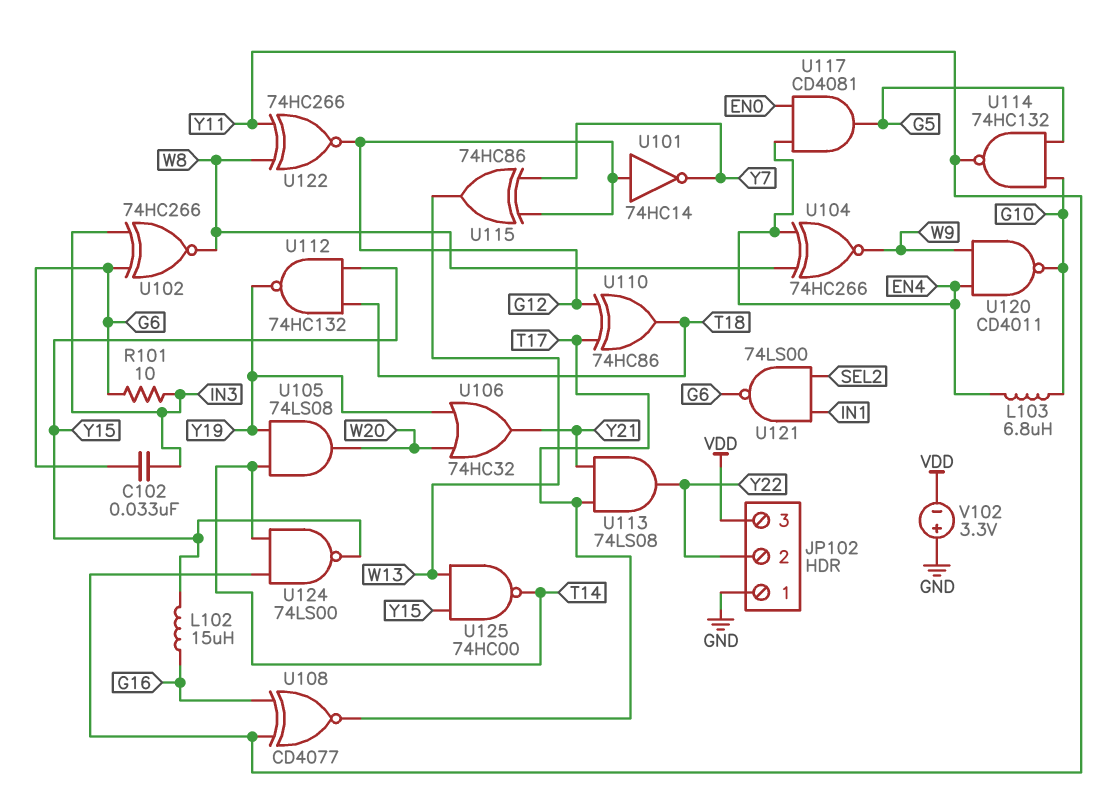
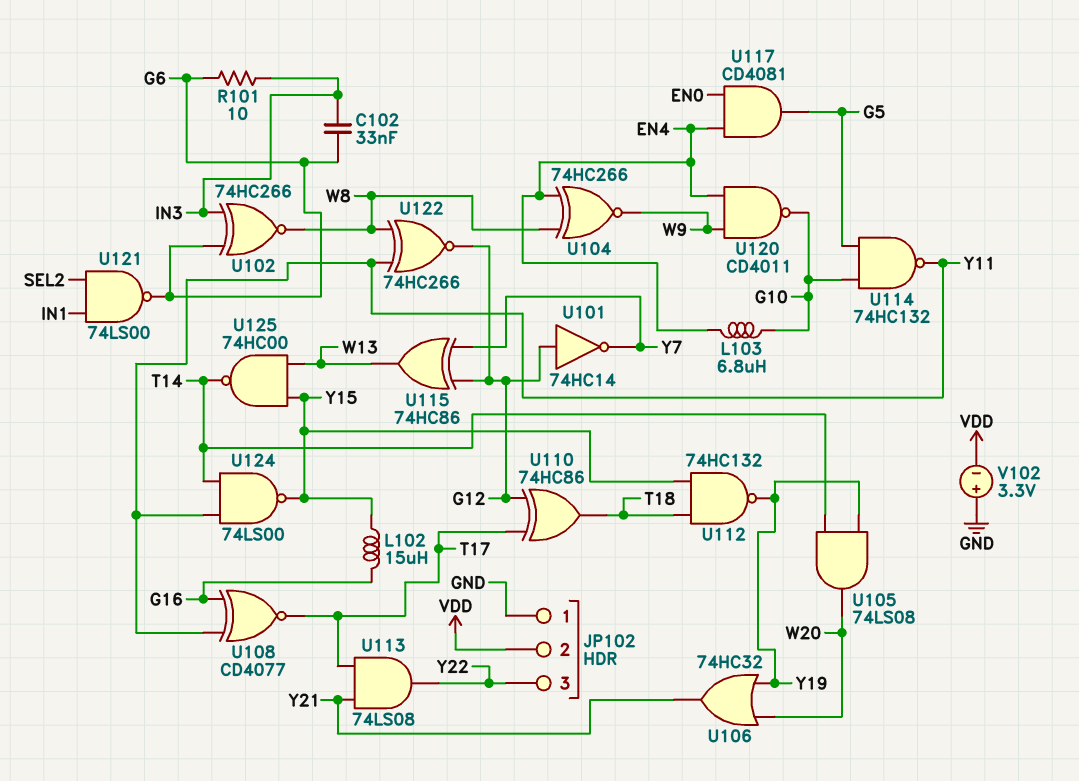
JP102 pin 2: Y22 -> VDD
JP102 pin 3: VDD -> Y22

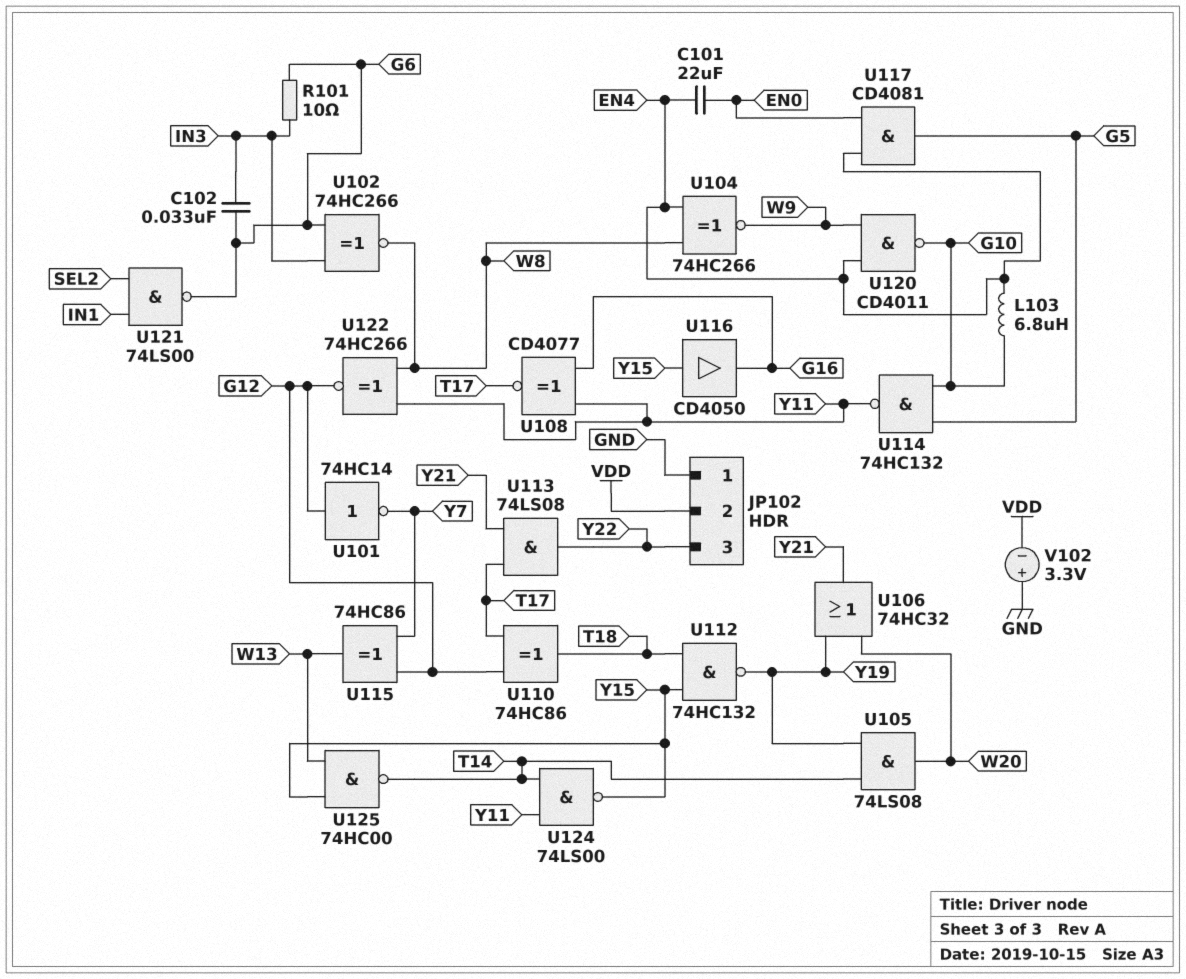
C101: none -> 22uF (EN0, EN4)
L102: 15uH (G16, Y15) -> none
U116: none -> buffer CD4050 (in Y15, out G16)

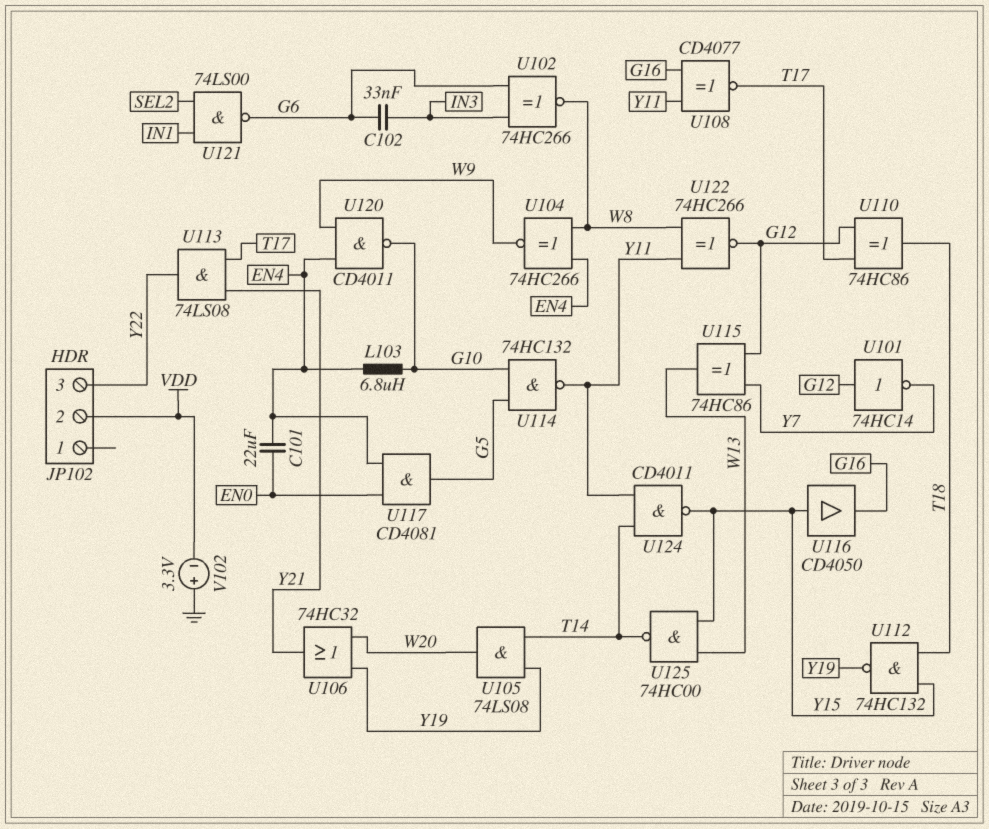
JP102 pin 1: GND -> none
R101: 10 (G6, IN3) -> none
U124: NAND 74LS00 (in T14, in Y11, out Y15) -> NAND CD4011 (in T14, in Y11, out Y15)

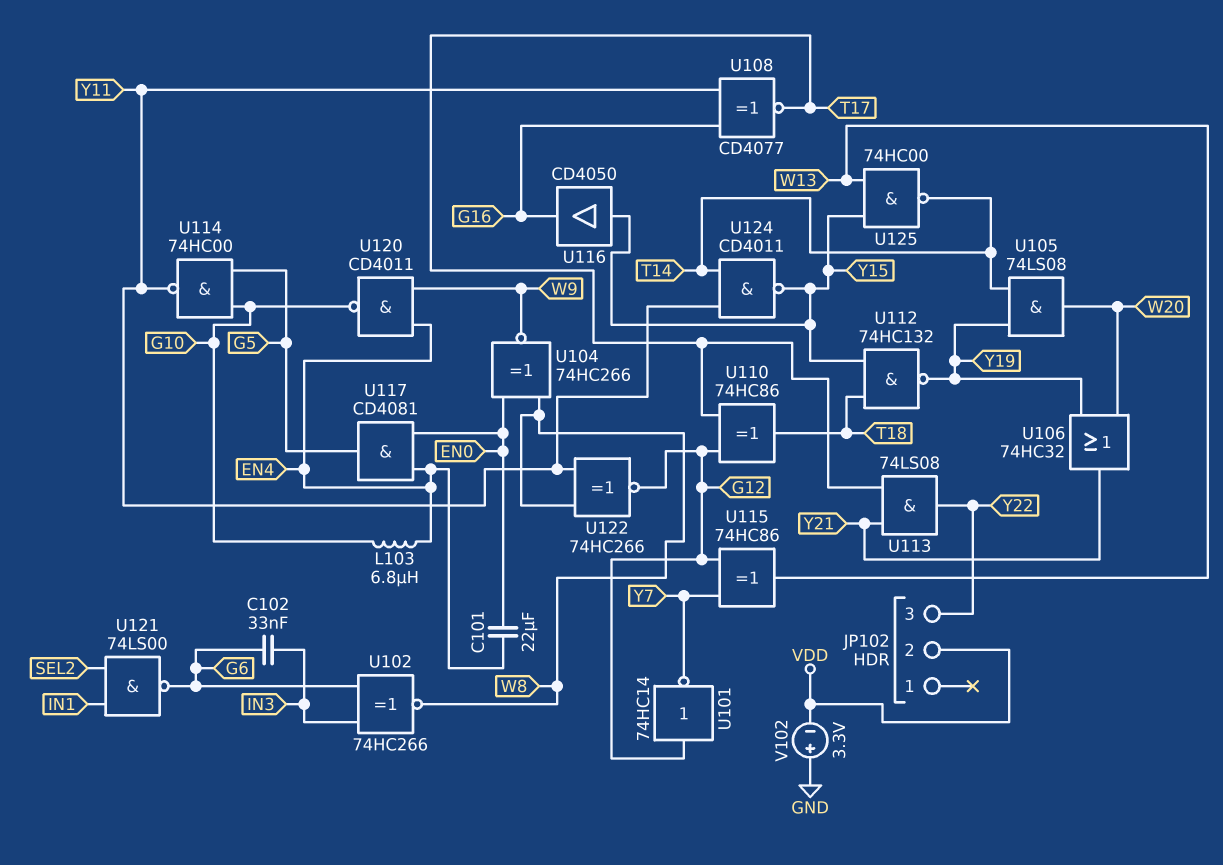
U104: XNOR 74HC266 (in EN4, in W8, out W9) -> XNOR 74HC266 (in EN0, in W8, out W9)
U114: NAND 74HC132 (in G5, in G10, out Y11) -> NAND 74HC00 (in G5, in G10, out Y11)

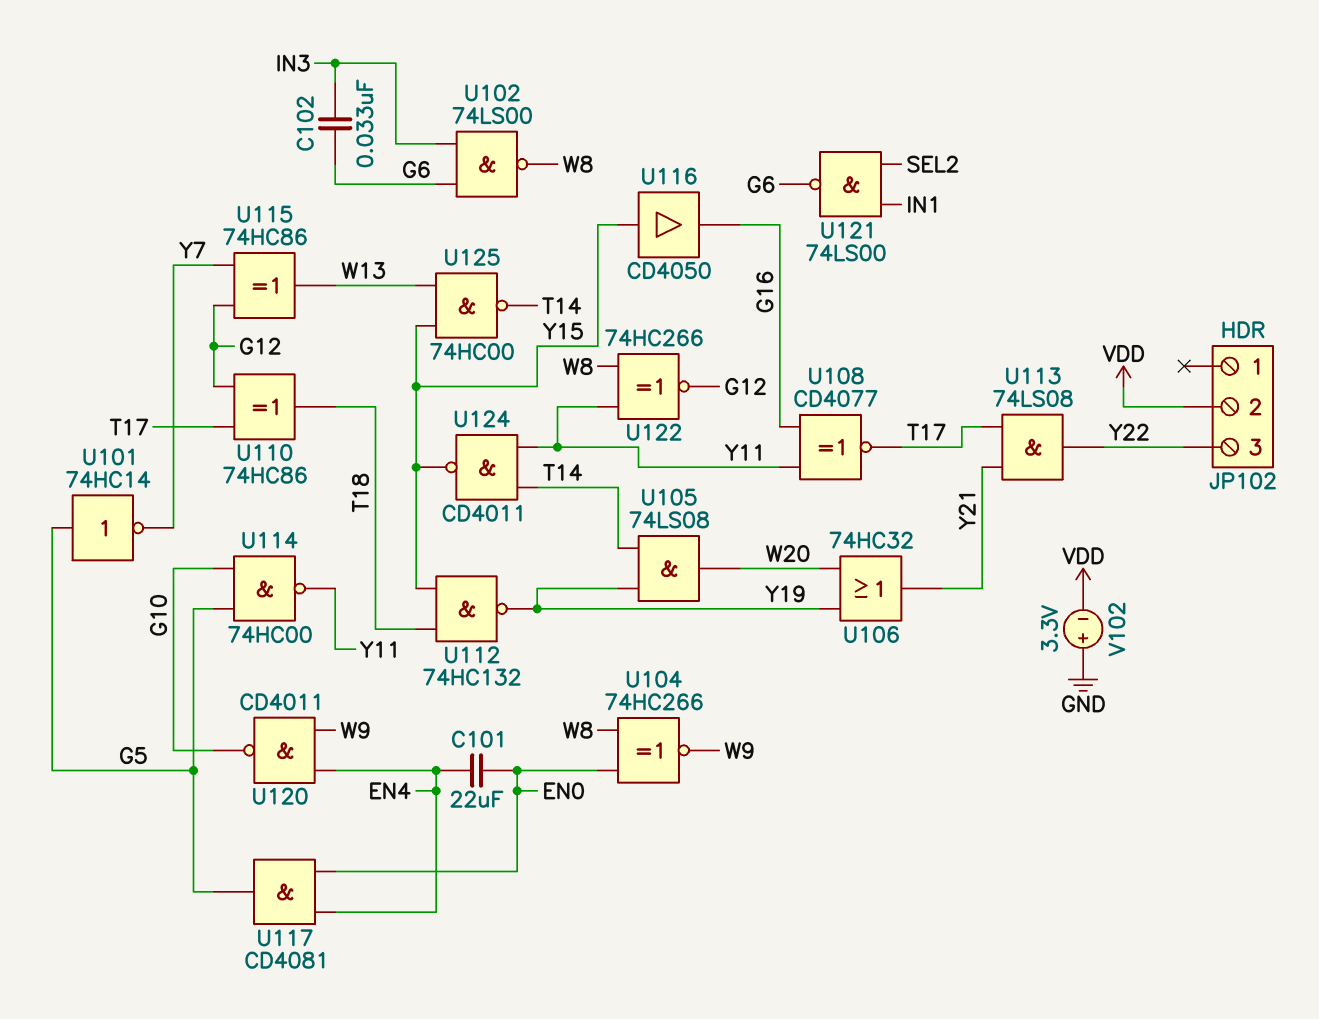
L103: 6.8uH (EN4, G10) -> none
U101: NOT 74HC14 (in G12, out Y7) -> NOT 74HC14 (in G5, out Y7)
U102: XNOR 74HC266 (in G6, in IN3, out W8) -> NAND 74LS00 (in G6, in IN3, out W8)

